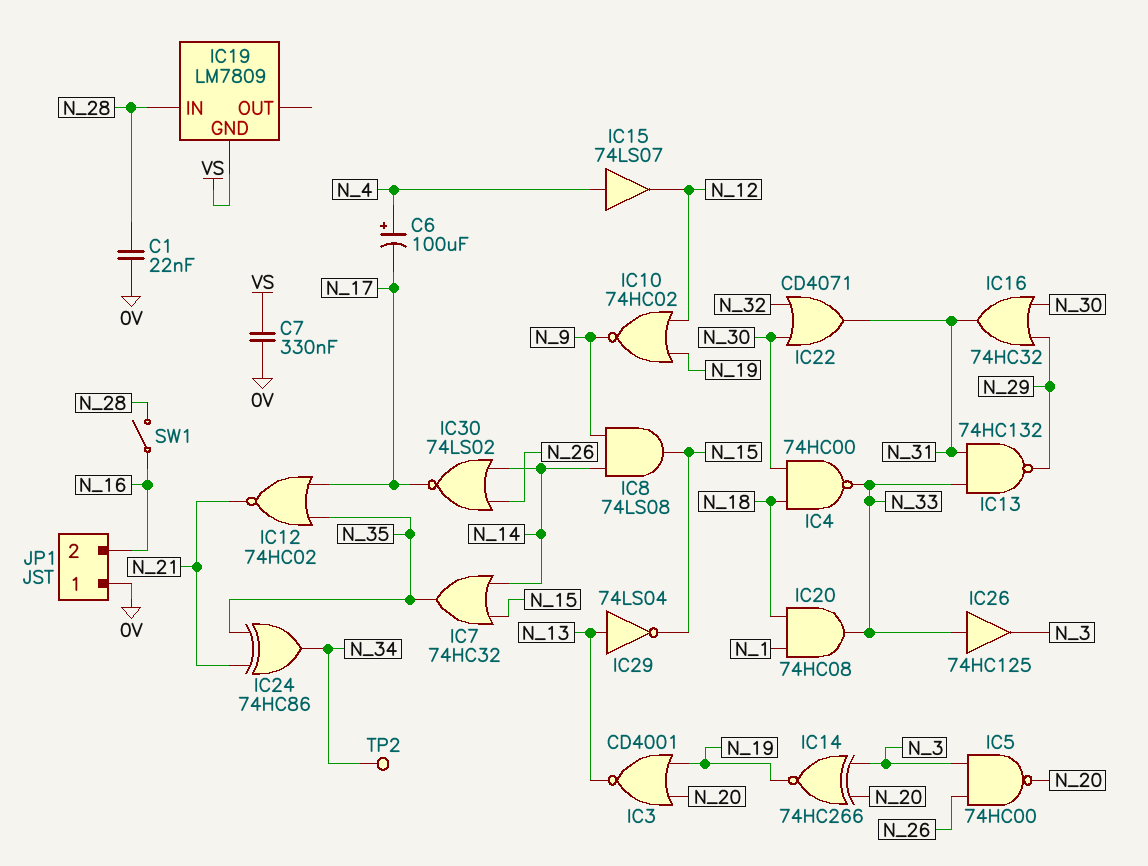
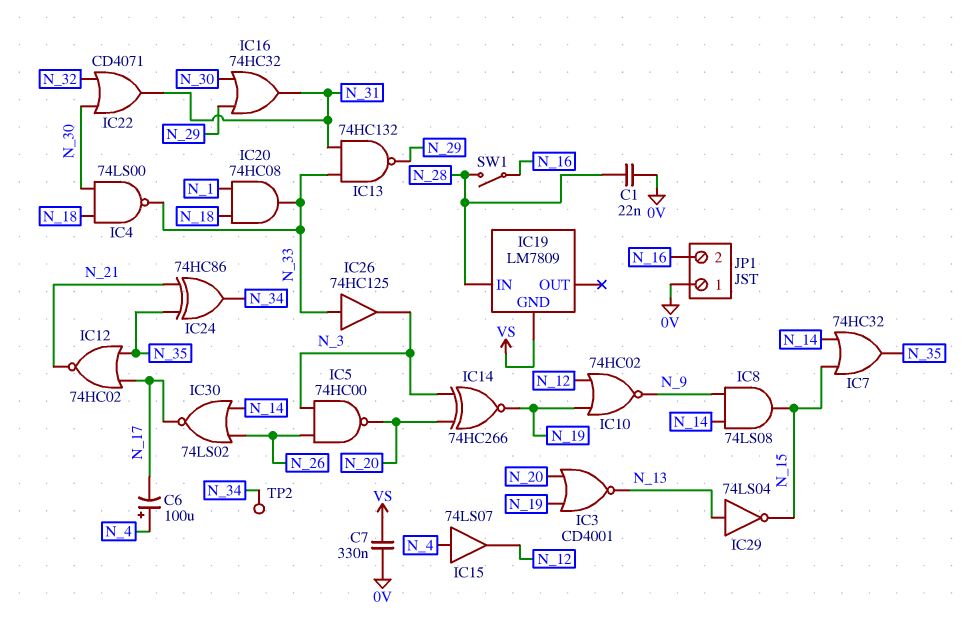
IC4: NAND 74HC00 (in N_18, in N_30, out N_33) -> NAND 74LS00 (in N_18, in N_30, out N_33)

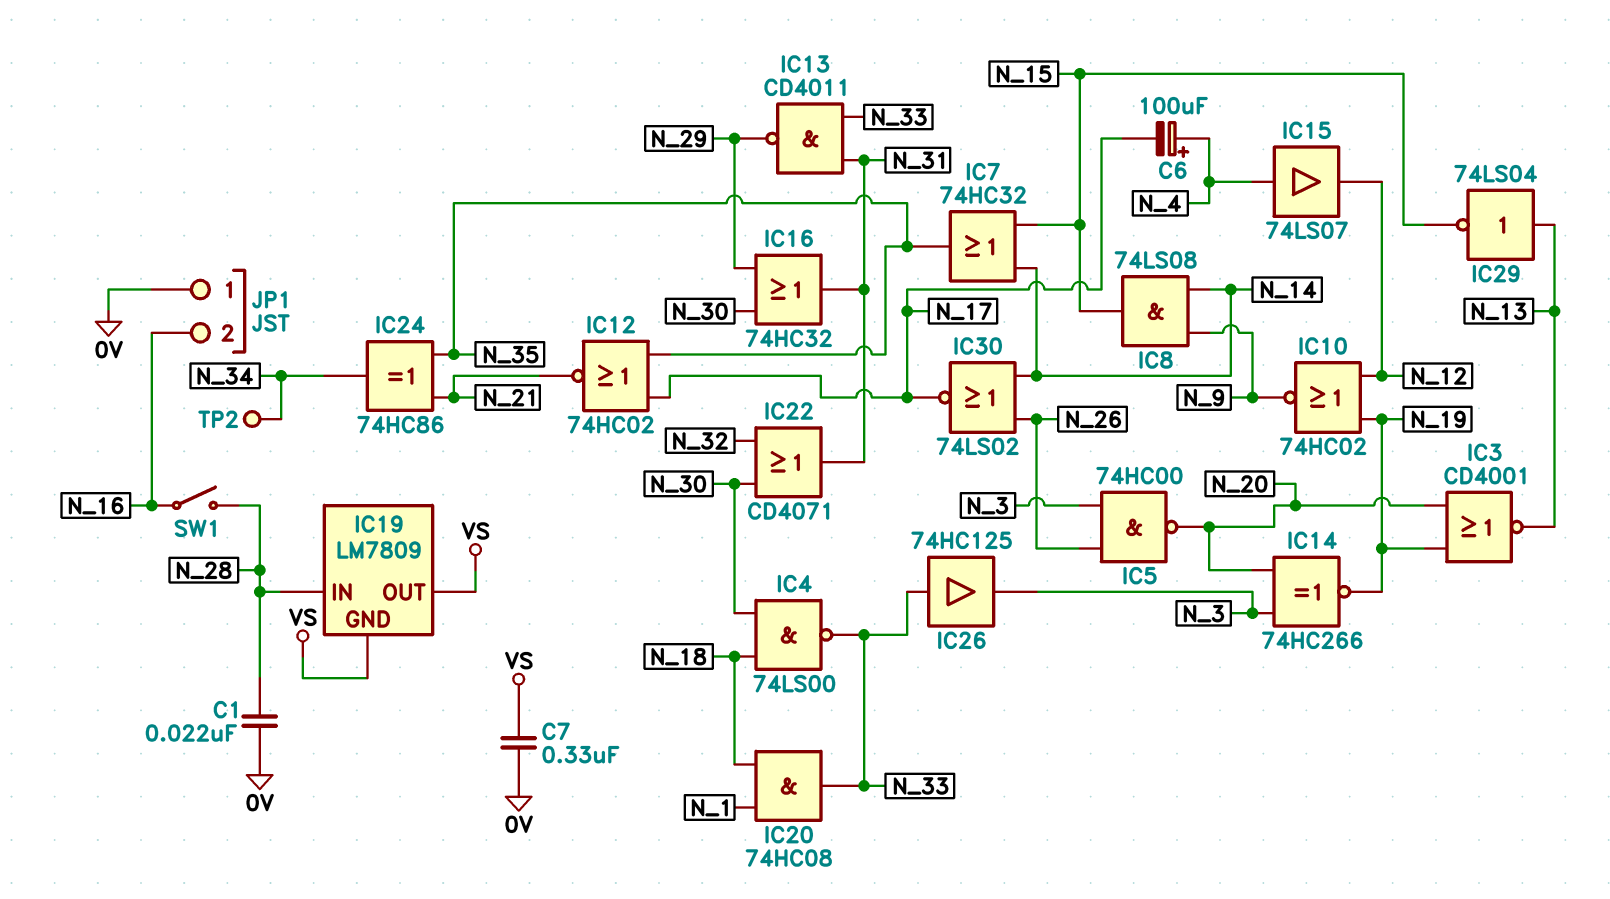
IC13: NAND 74HC132 (in N_31, in N_33, out N_29) -> NAND CD4011 (in N_31, in N_33, out N_29)
IC19 pin OUT: none -> VS

